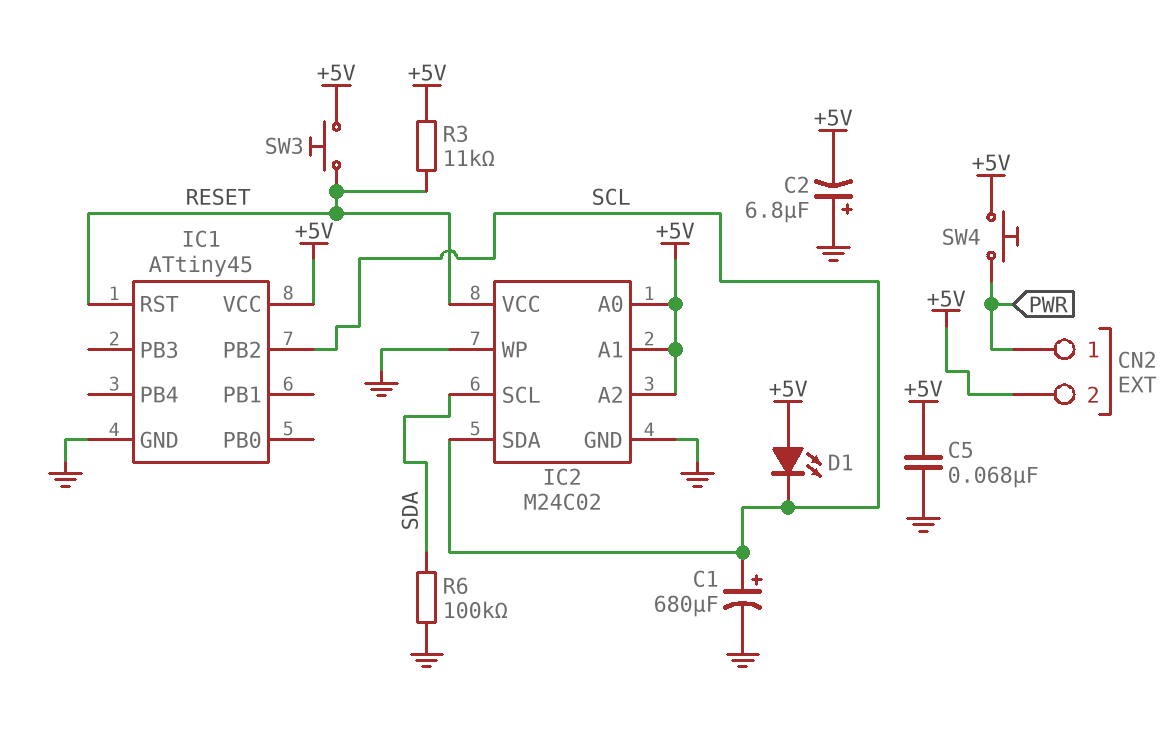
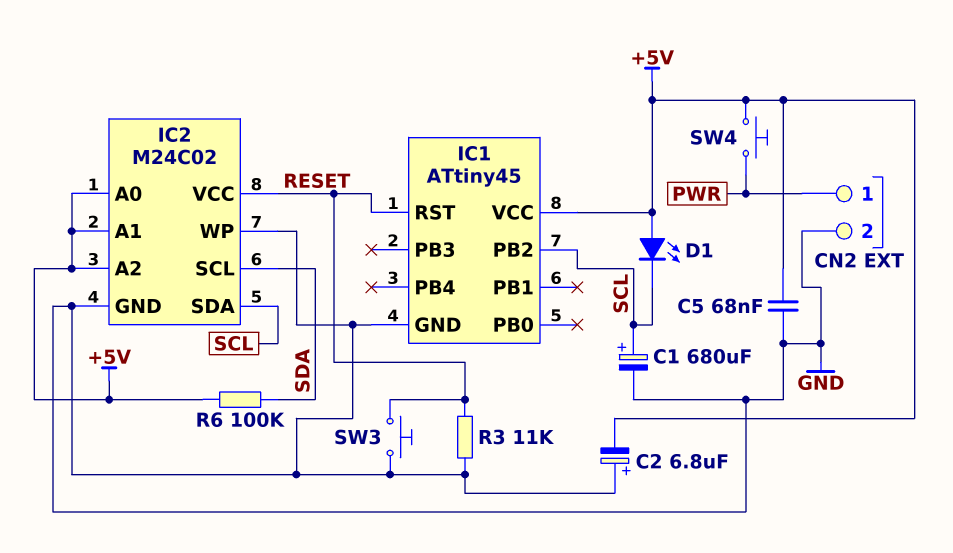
CN2 pin 2: +5V -> GND
R3: 11k (+5V, RESET) -> 11k (GND, RESET)
R6: 100k (GND, SDA) -> 100k (+5V, SDA)
SW3: button (+5V, RESET) -> button (GND, RESET)

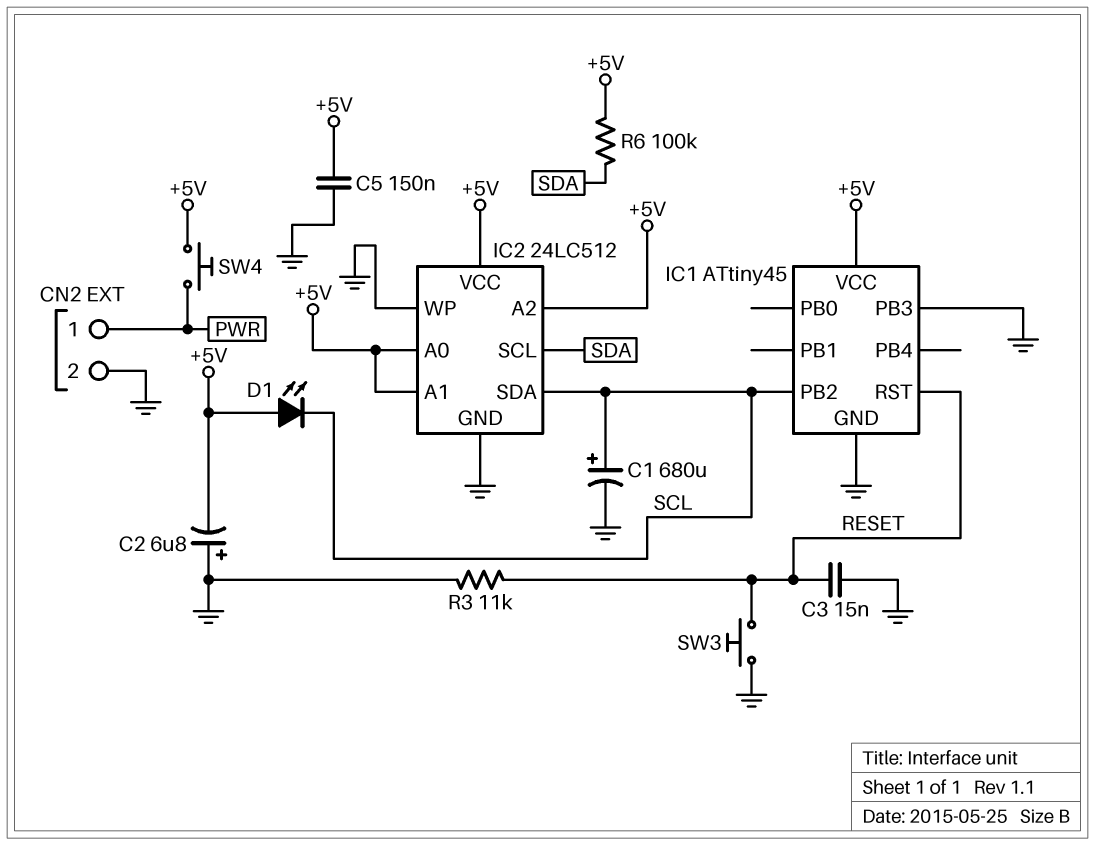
C3: none -> 15nF (GND, RESET)
C5: 68nF (+5V, GND) -> 150nF (+5V, GND)
IC1 pin PB3: none -> GND
IC2: M24C02 -> 24LC512
IC2 pin VCC: RESET -> +5V

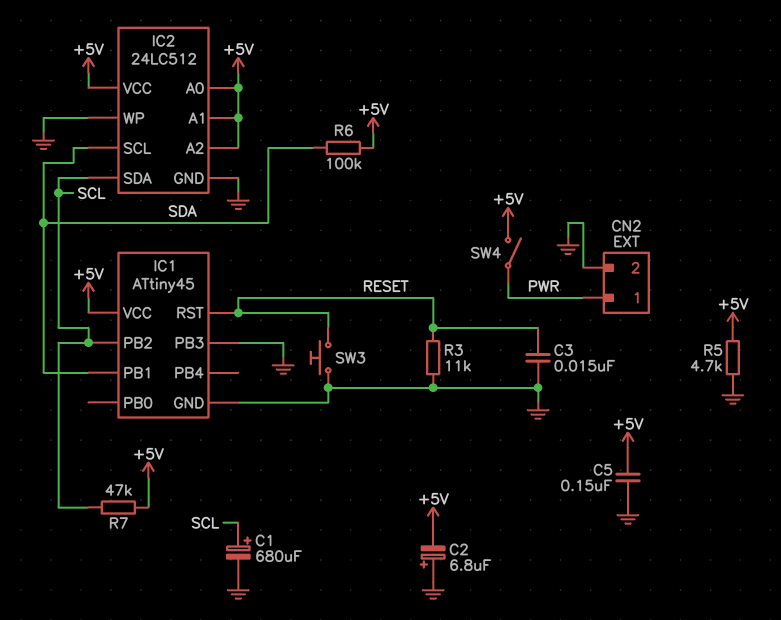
D1: LED (A +5V, K SCL) -> none
IC1 pin PB1: none -> SDA
R5: none -> 4.7k (+5V, GND)
R7: none -> 47k (+5V, SCL)
SW4: button (+5V, PWR) -> switch (+5V, PWR)

